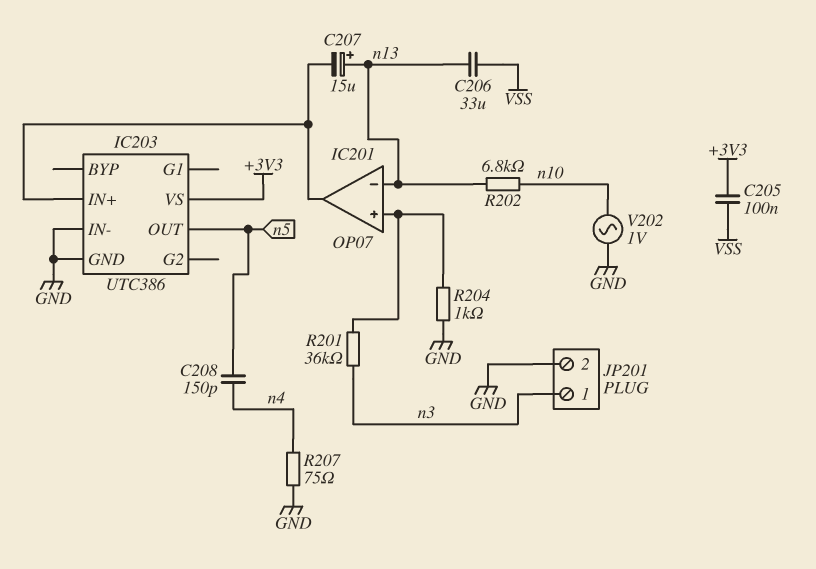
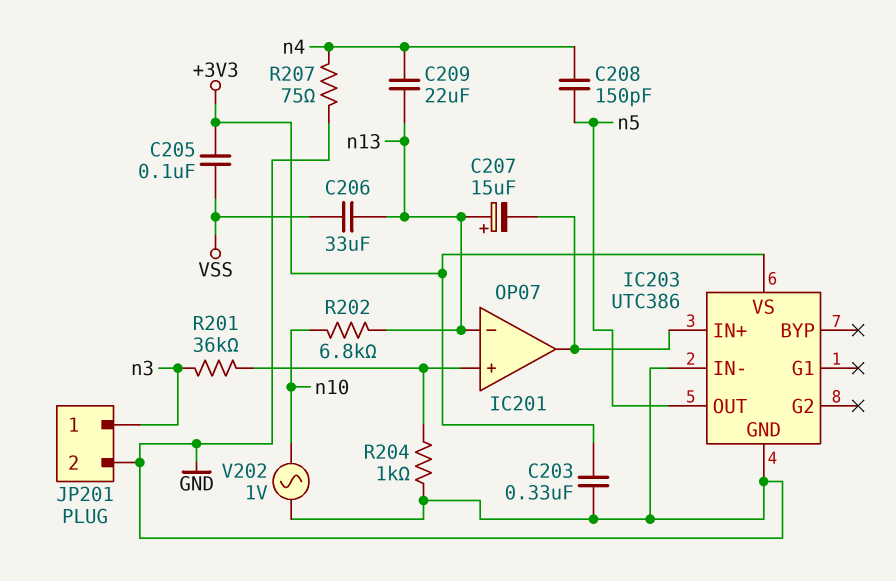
C203: none -> 330nF (+3V3, GND)
C209: none -> 22uF (n4, n13)

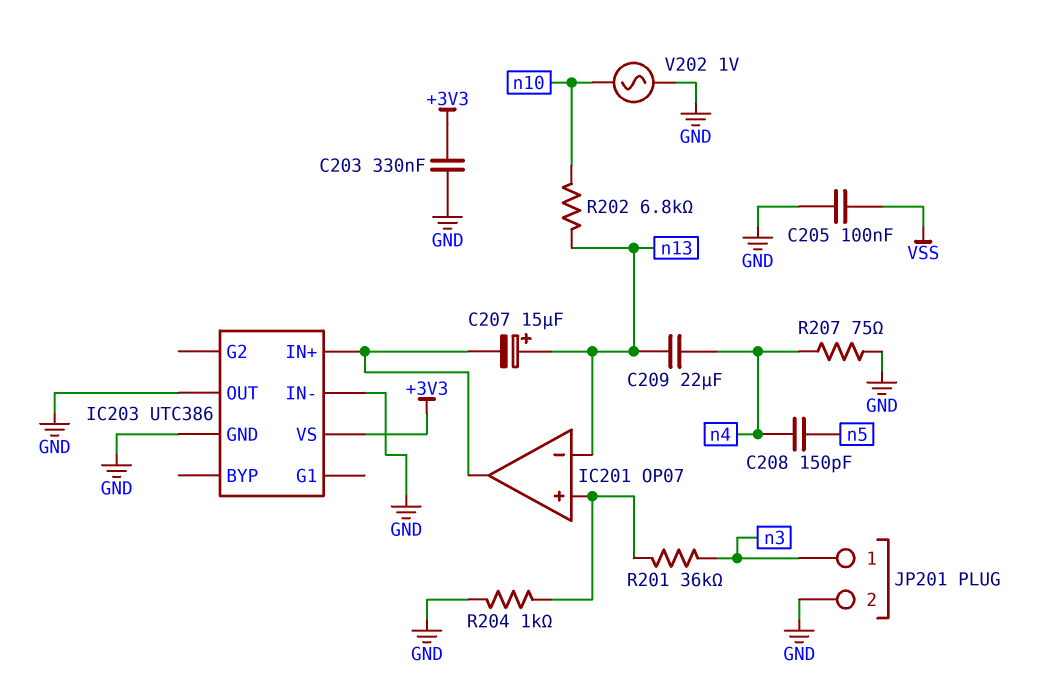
C205: 100nF (+3V3, VSS) -> 100nF (GND, VSS)
C206: 33uF (VSS, n13) -> none
IC203 pin OUT: n5 -> GND

